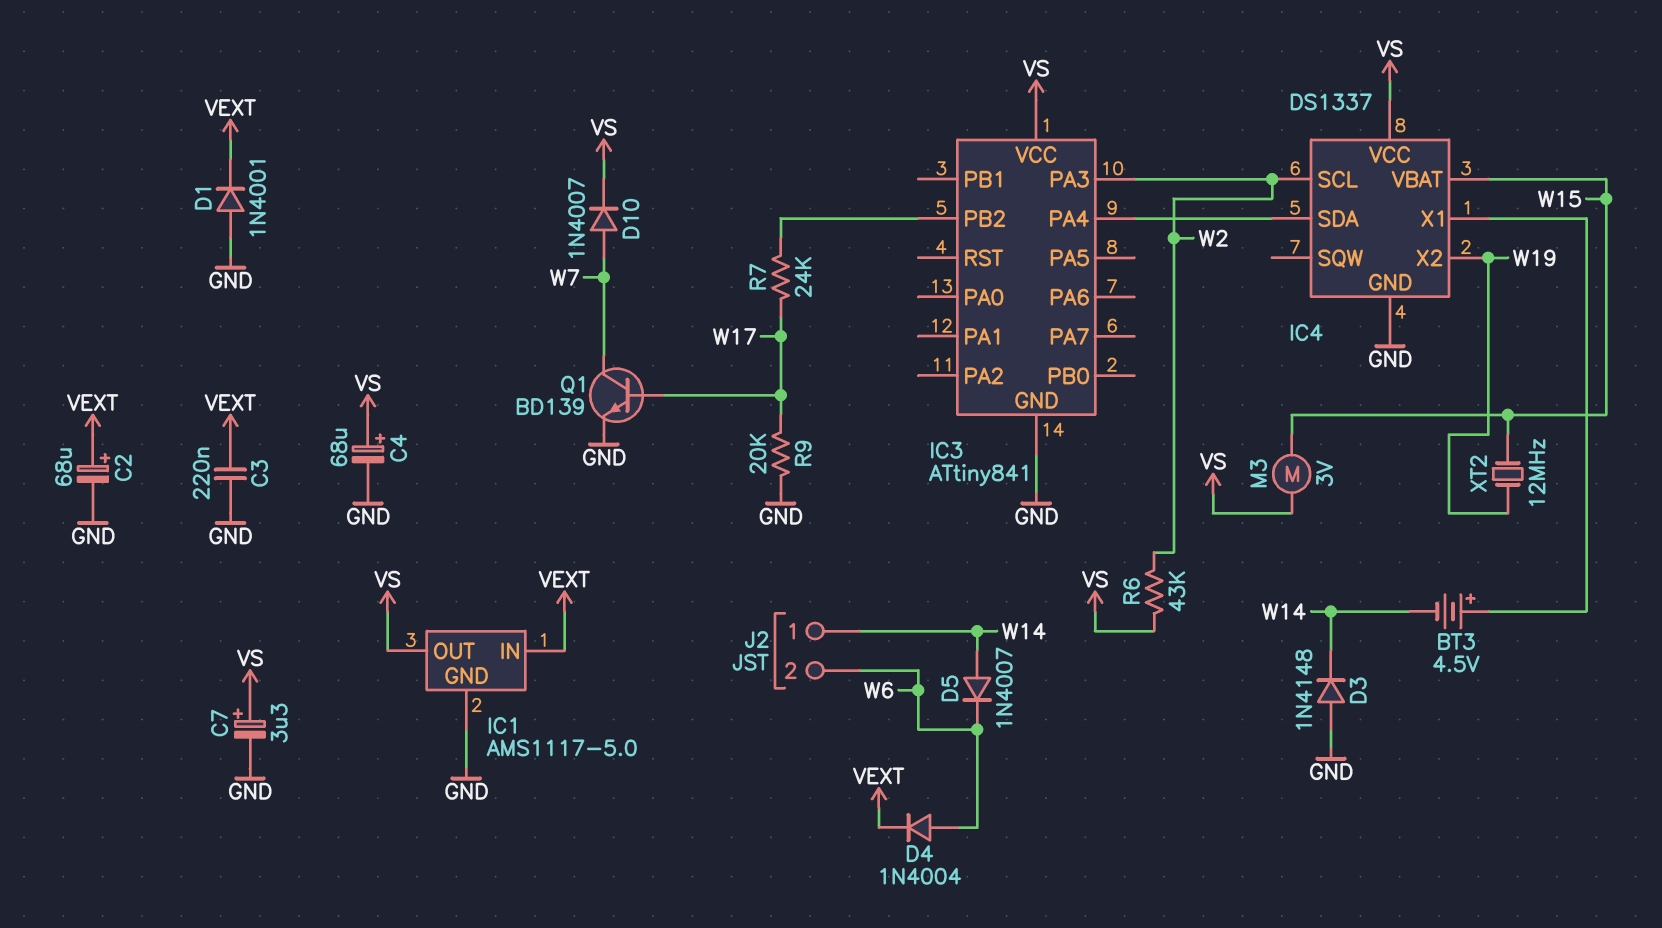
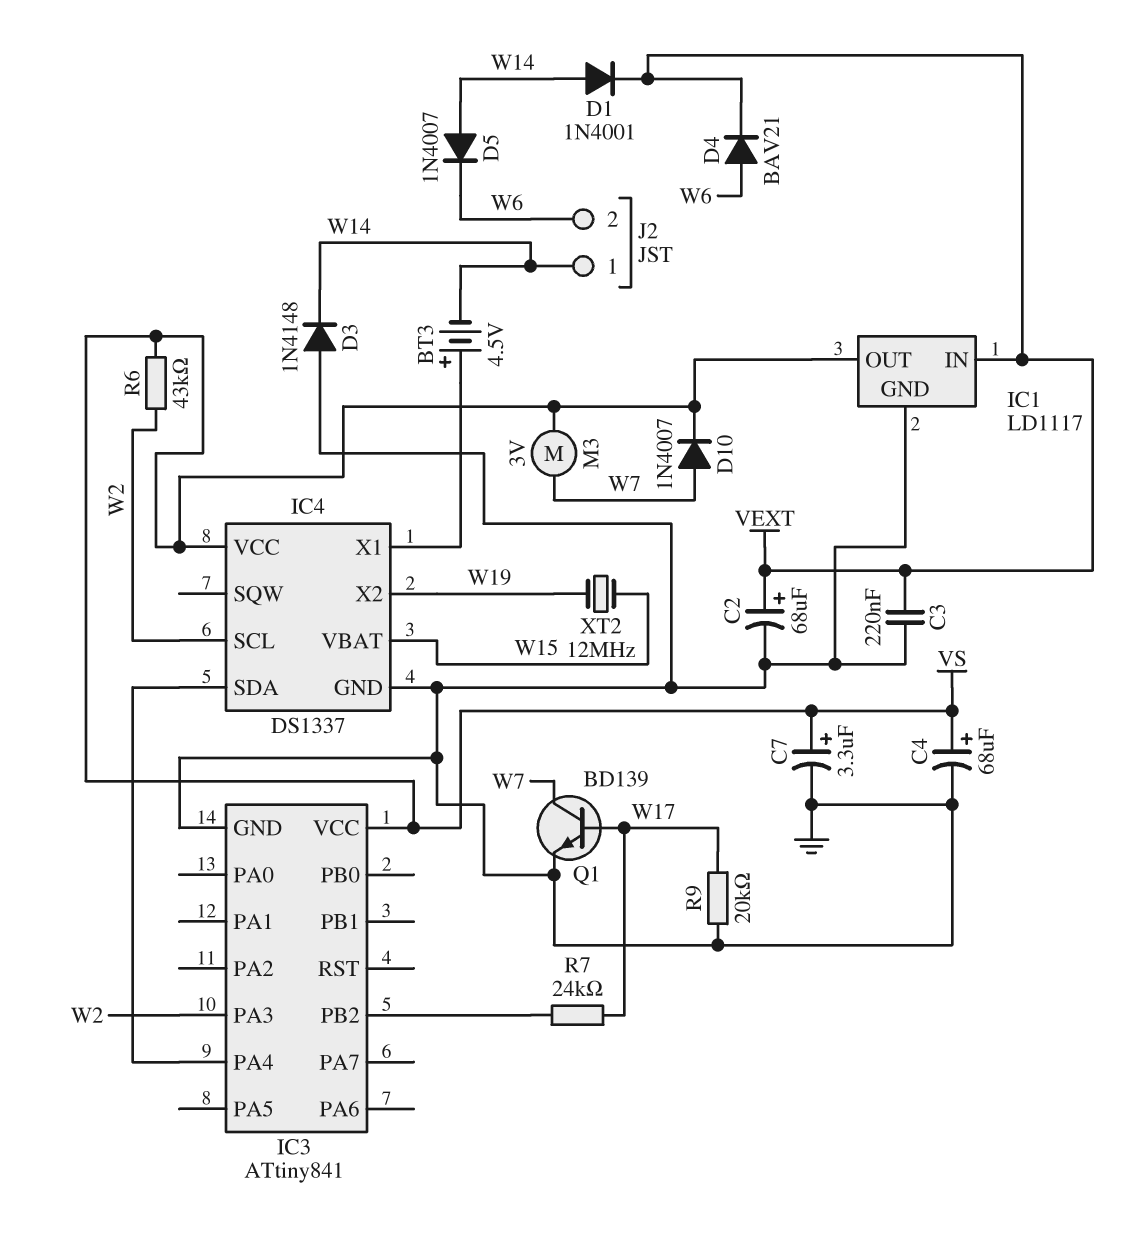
D1: diode 1N4001 (A GND, K VEXT) -> diode 1N4001 (A W14, K VEXT)
D4: diode 1N4004 (A W6, K VEXT) -> diode BAV21 (A W6, K VEXT)
IC1: AMS1117-5.0 -> LD1117
M3: motor 3V (VS, W15) -> motor 3V (VS, W7)

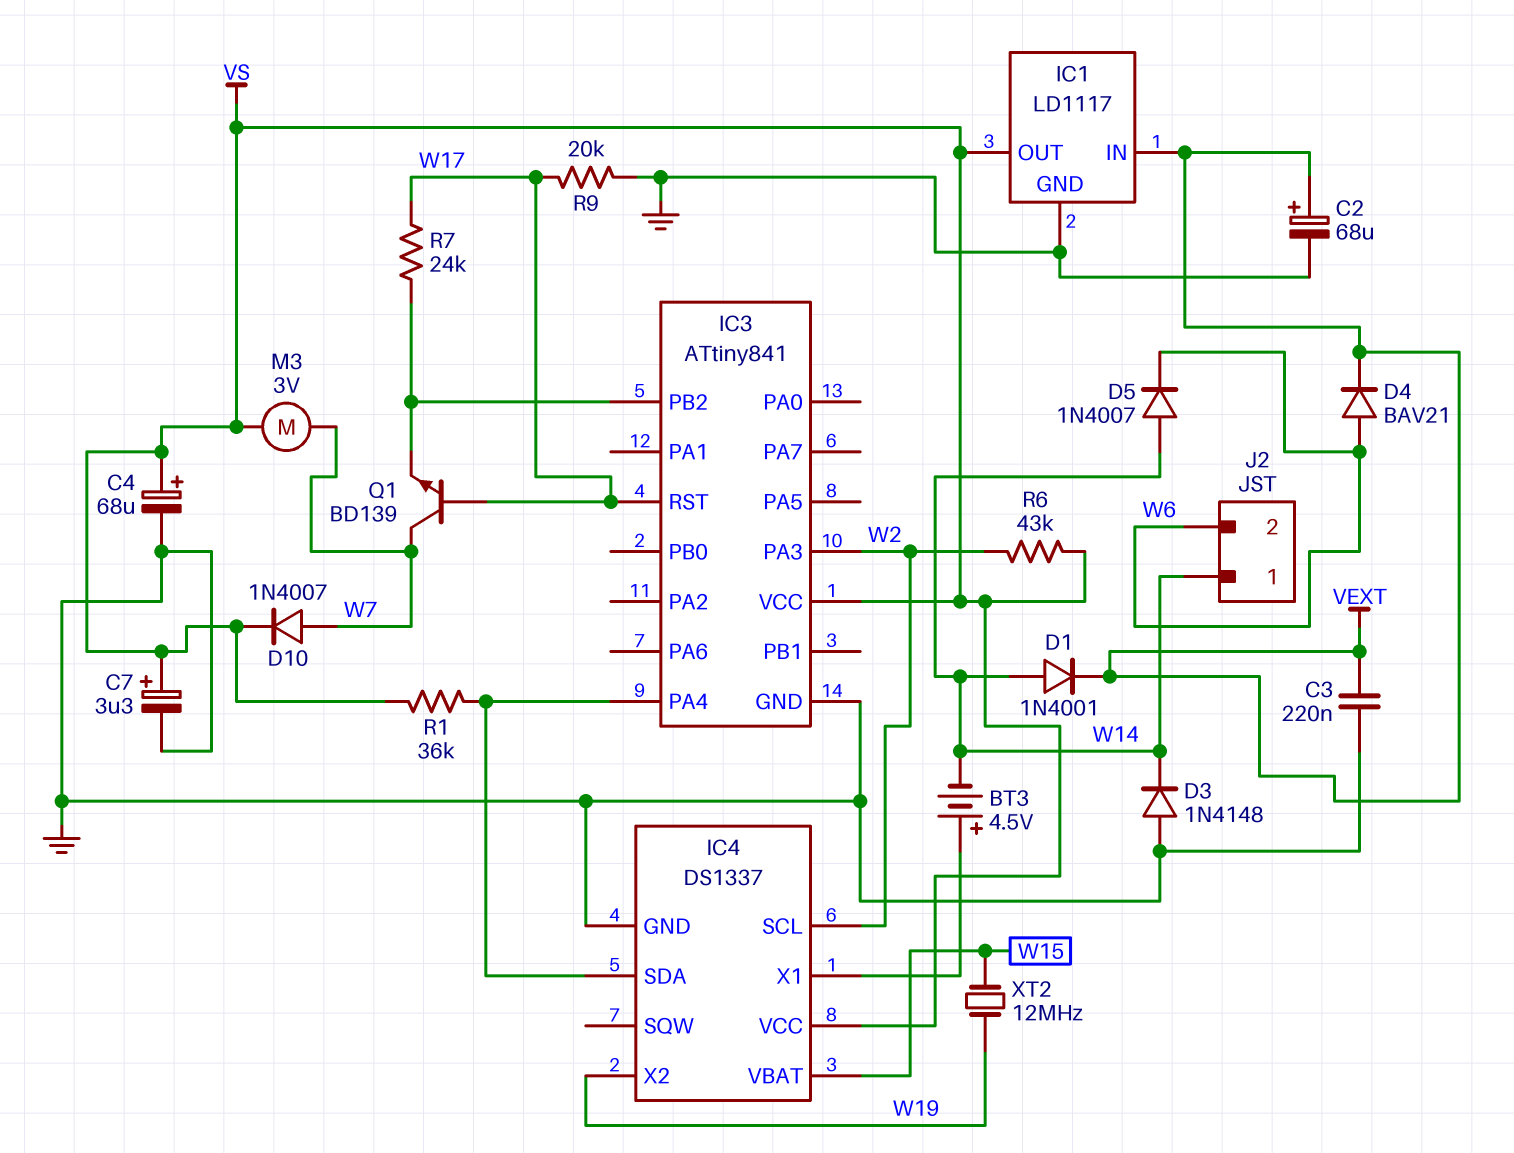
IC3 pin RST: none -> W17
Q1: NPN BD139 (B W17, C W7, E GND) -> NPN BD139 (B W17, C W7, E IC3/PB2)
R1: none -> 36k (IC3/PA4, VS)

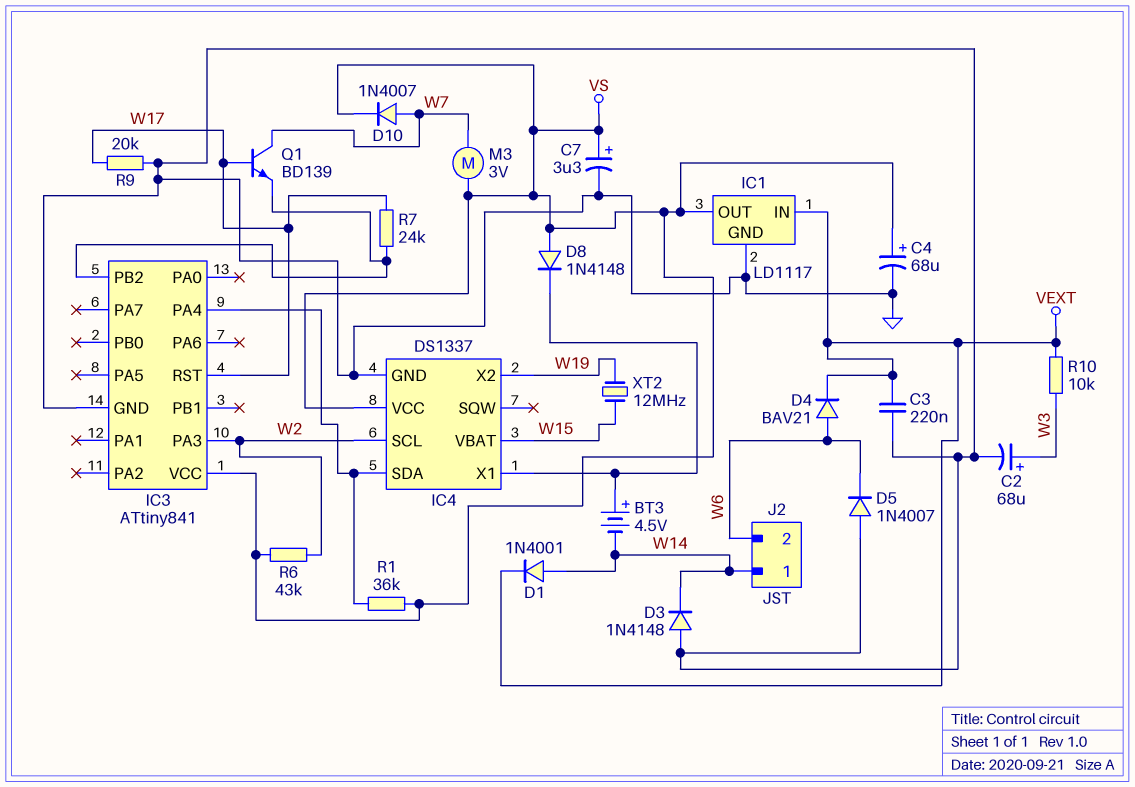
C2: 68uF (plus VEXT, minus GND) -> 68uF (plus W3, minus GND)
D5: diode 1N4007 (A W14, K W6) -> diode 1N4007 (A GND, K W6)
D8: none -> diode 1N4148 (A VS, K IC4/X1)
R10: none -> 10k (VEXT, W3)

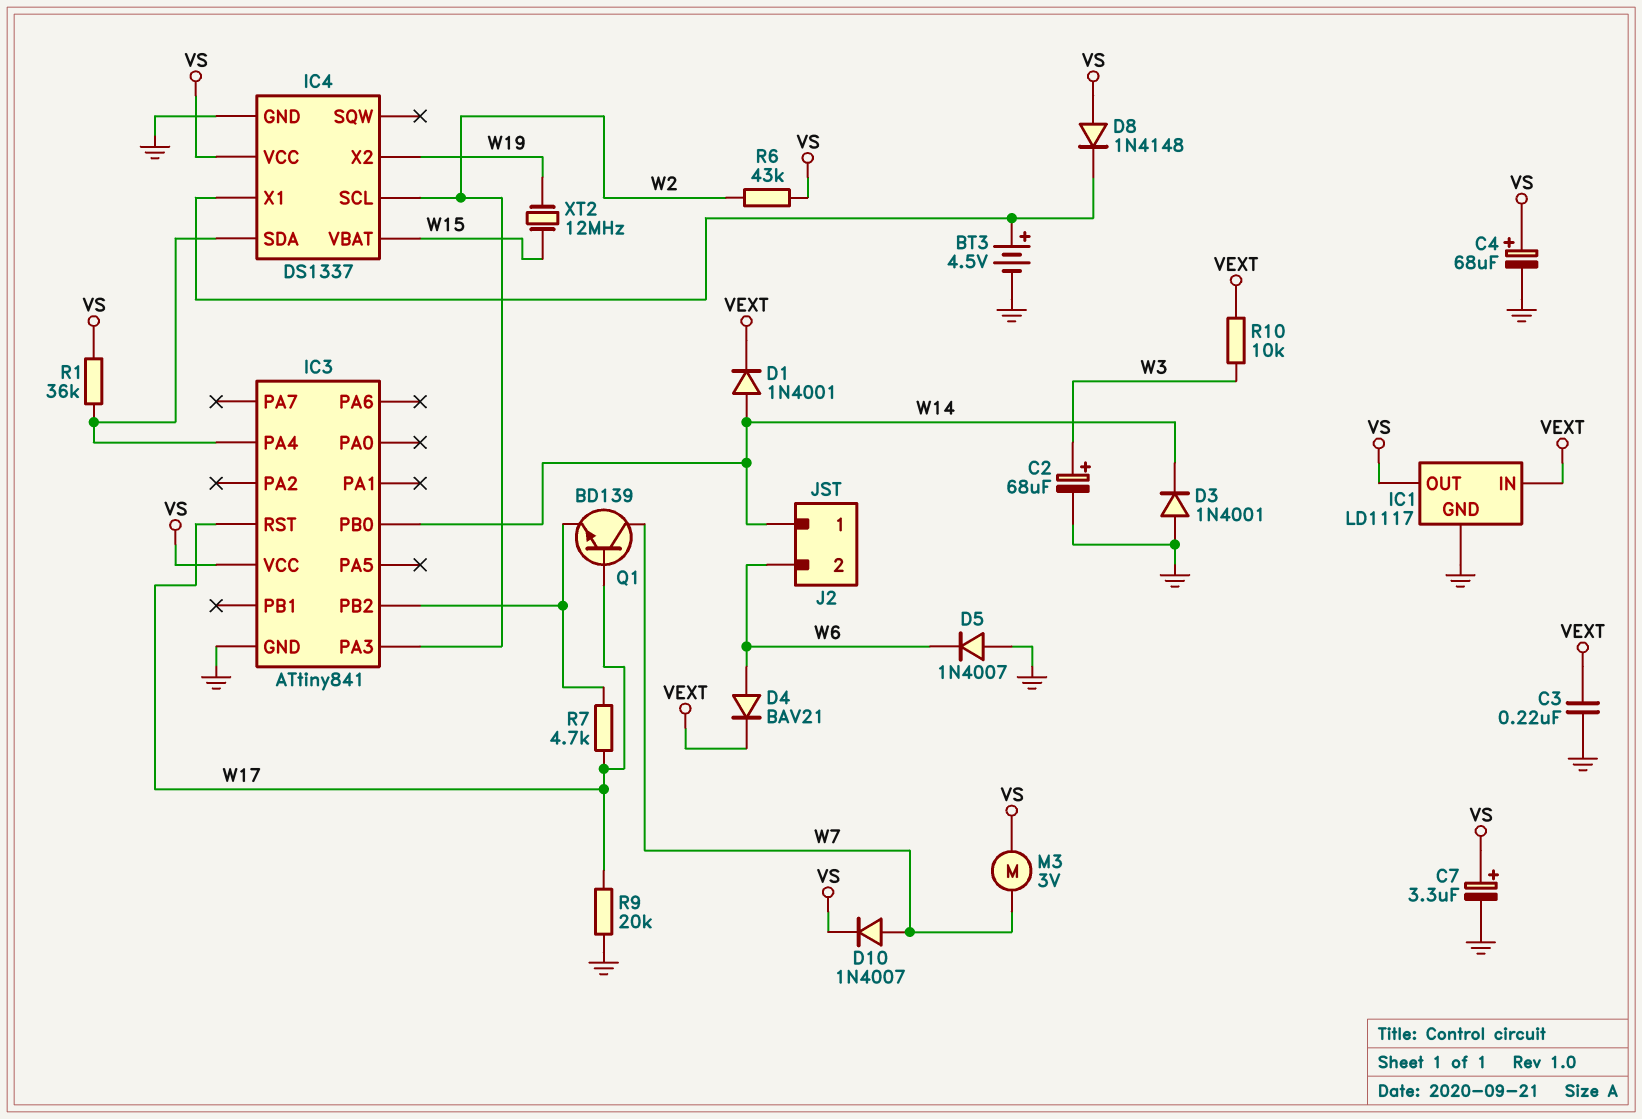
BT3: 4.5V (plus IC4/X1, minus W14) -> 4.5V (plus IC4/X1, minus GND)
D3: diode 1N4148 (A GND, K W14) -> diode 1N4001 (A GND, K W14)
IC3 pin PB0: none -> W14
R7: 24k (IC3/PB2, W17) -> 4.7k (IC3/PB2, W17)

